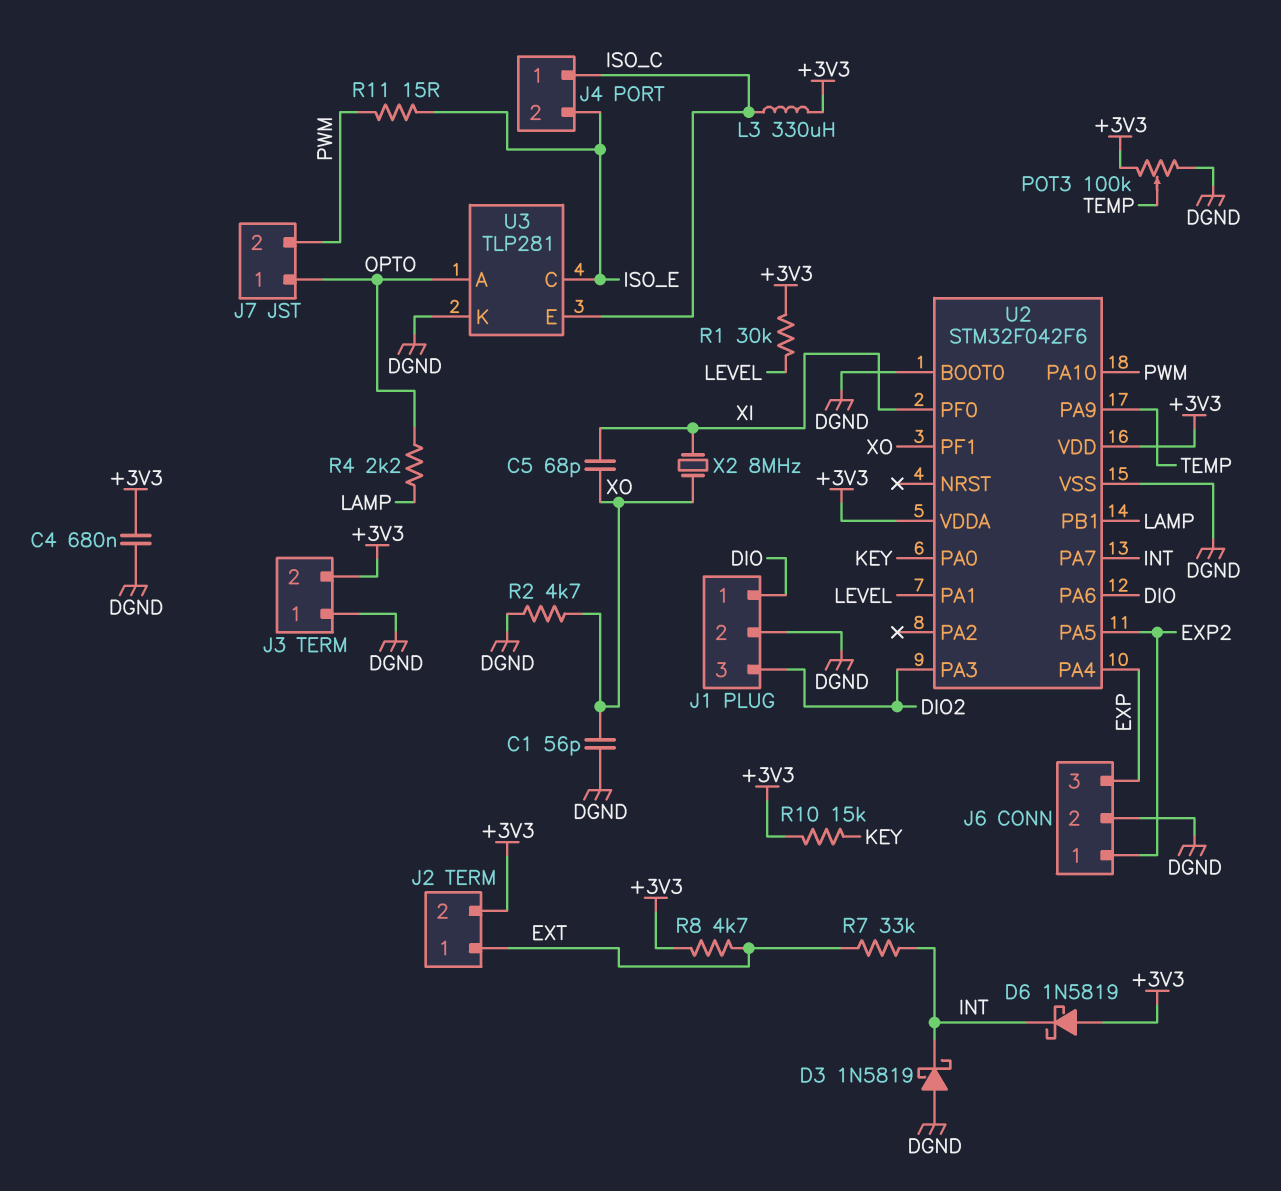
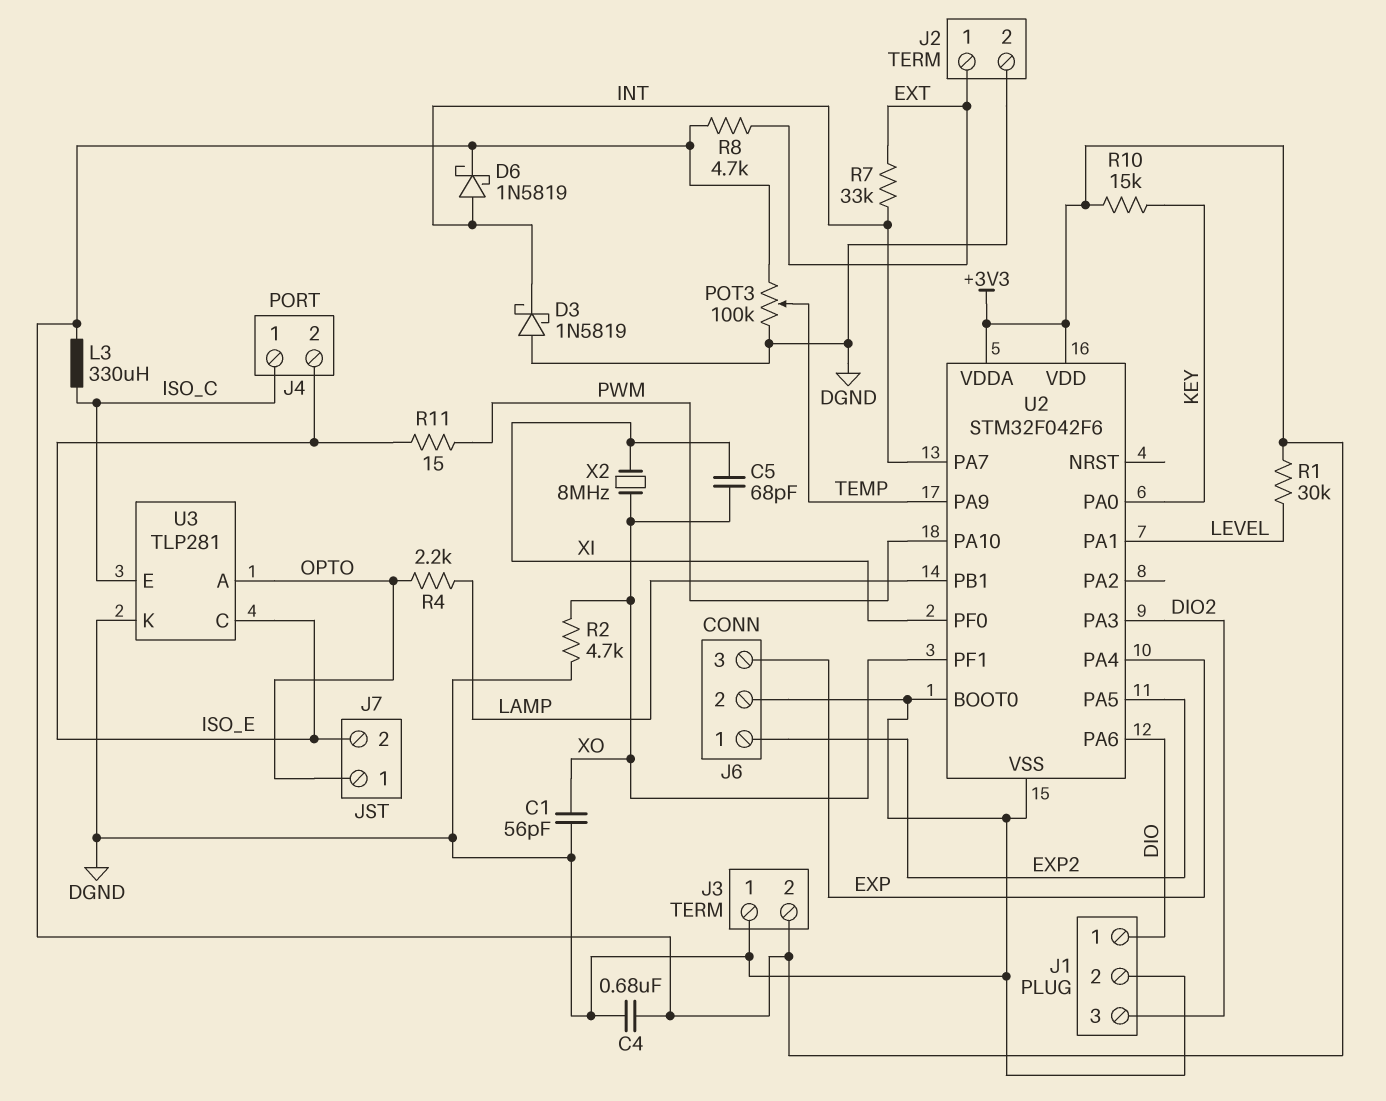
D6: schottky 1N5819 (A +3V3, K INT) -> schottky 1N5819 (A INT, K +3V3)
J2 pin 2: +3V3 -> DGND
J7 pin 2: PWM -> ISO_E

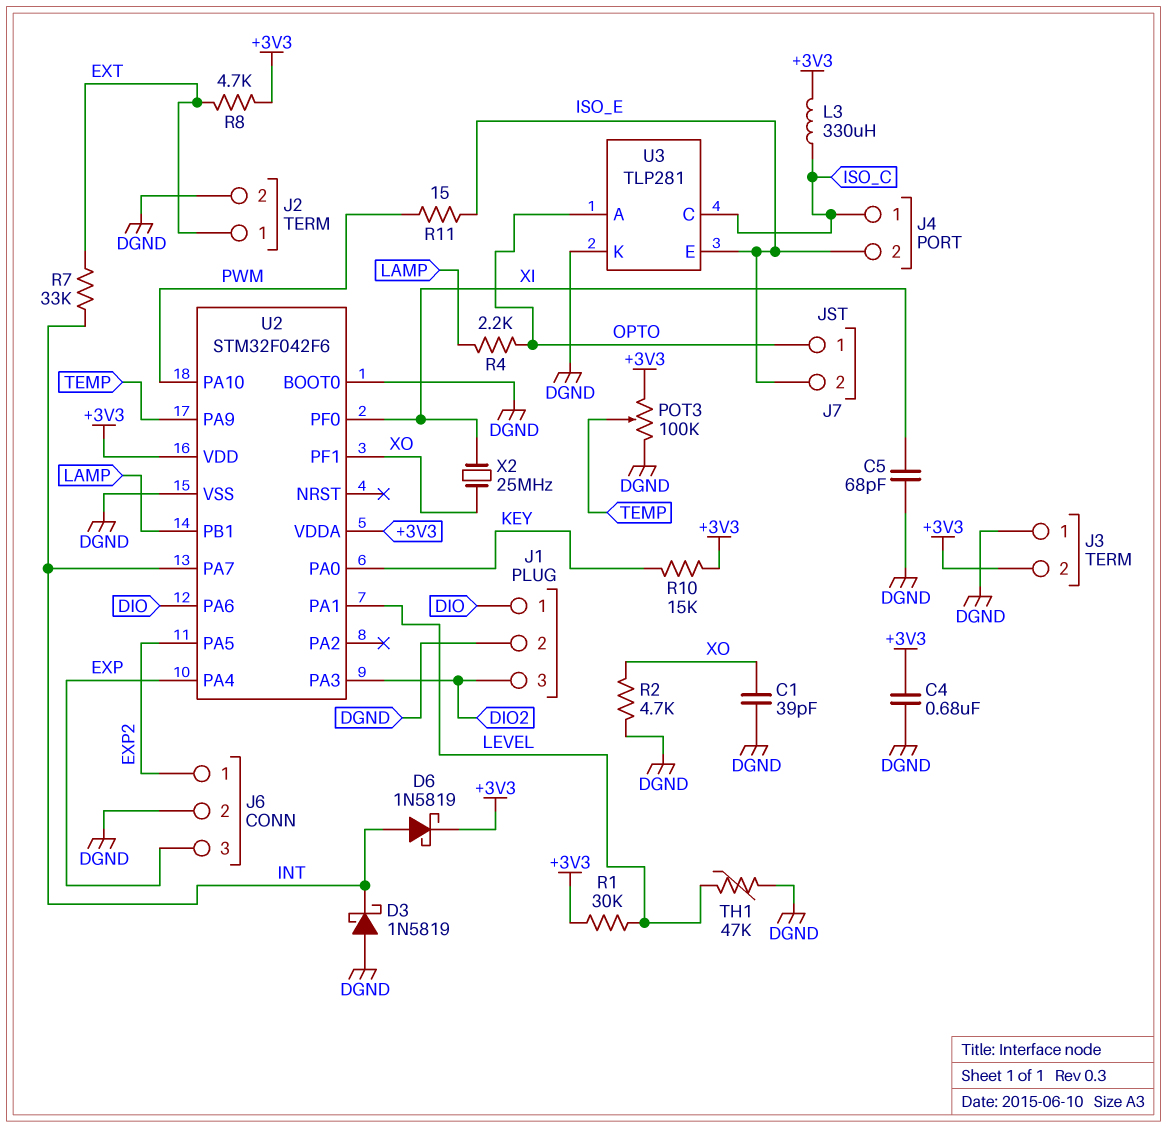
C1: 56pF (DGND, XO) -> 39pF (DGND, XO)
C5: 68pF (XI, XO) -> 68pF (DGND, XI)
TH1: none -> 47k (DGND, LEVEL)
U3 pin C: ISO_E -> ISO_C
U3 pin E: ISO_C -> ISO_E
X2: 8MHz (XI, XO) -> 25MHz (XI, XO)

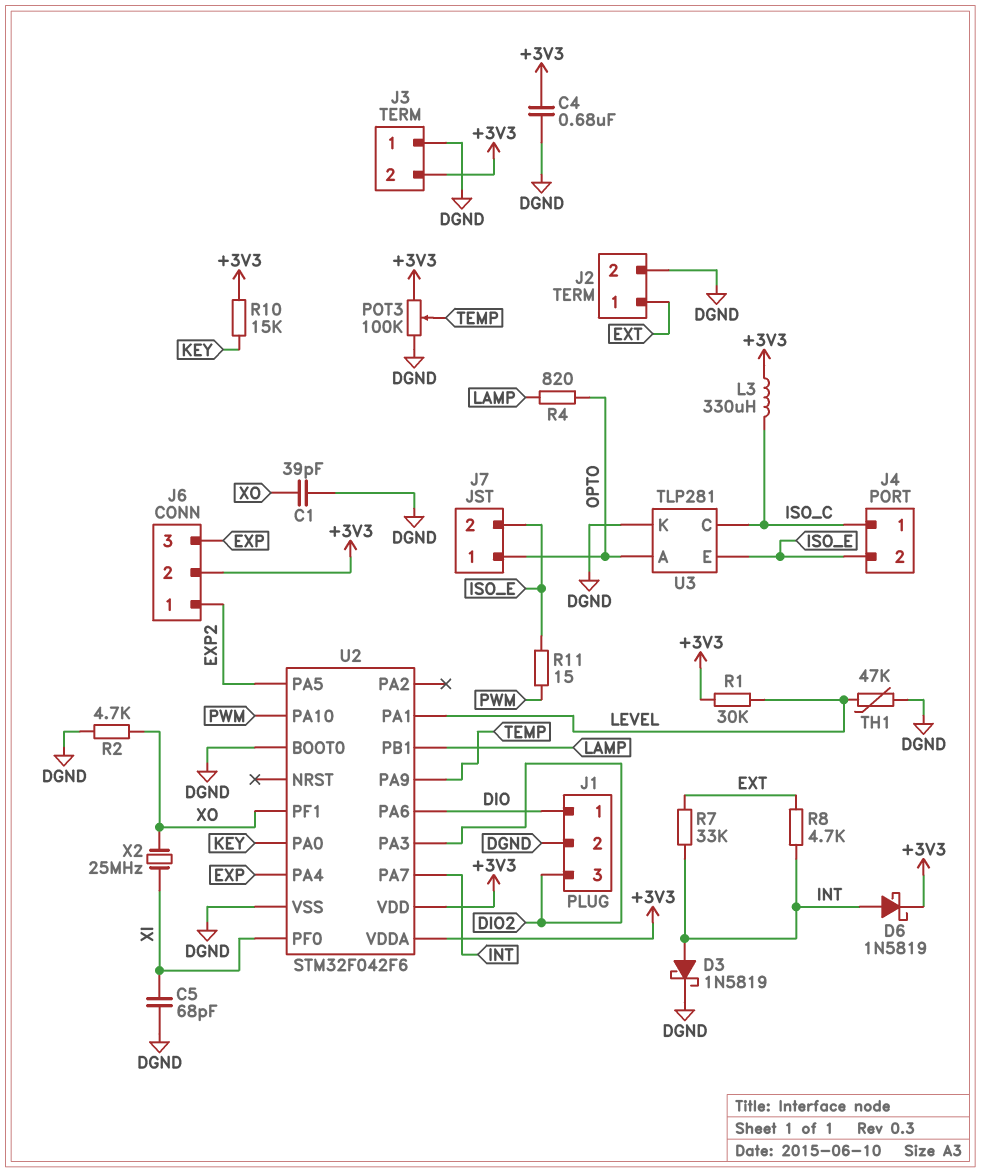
D3: schottky 1N5819 (A DGND, K INT) -> schottky 1N5819 (A INT, K DGND)
J6 pin 2: DGND -> +3V3
R4: 2.2k (LAMP, OPTO) -> 820 (LAMP, OPTO)
R8: 4.7k (+3V3, EXT) -> 4.7k (EXT, INT)

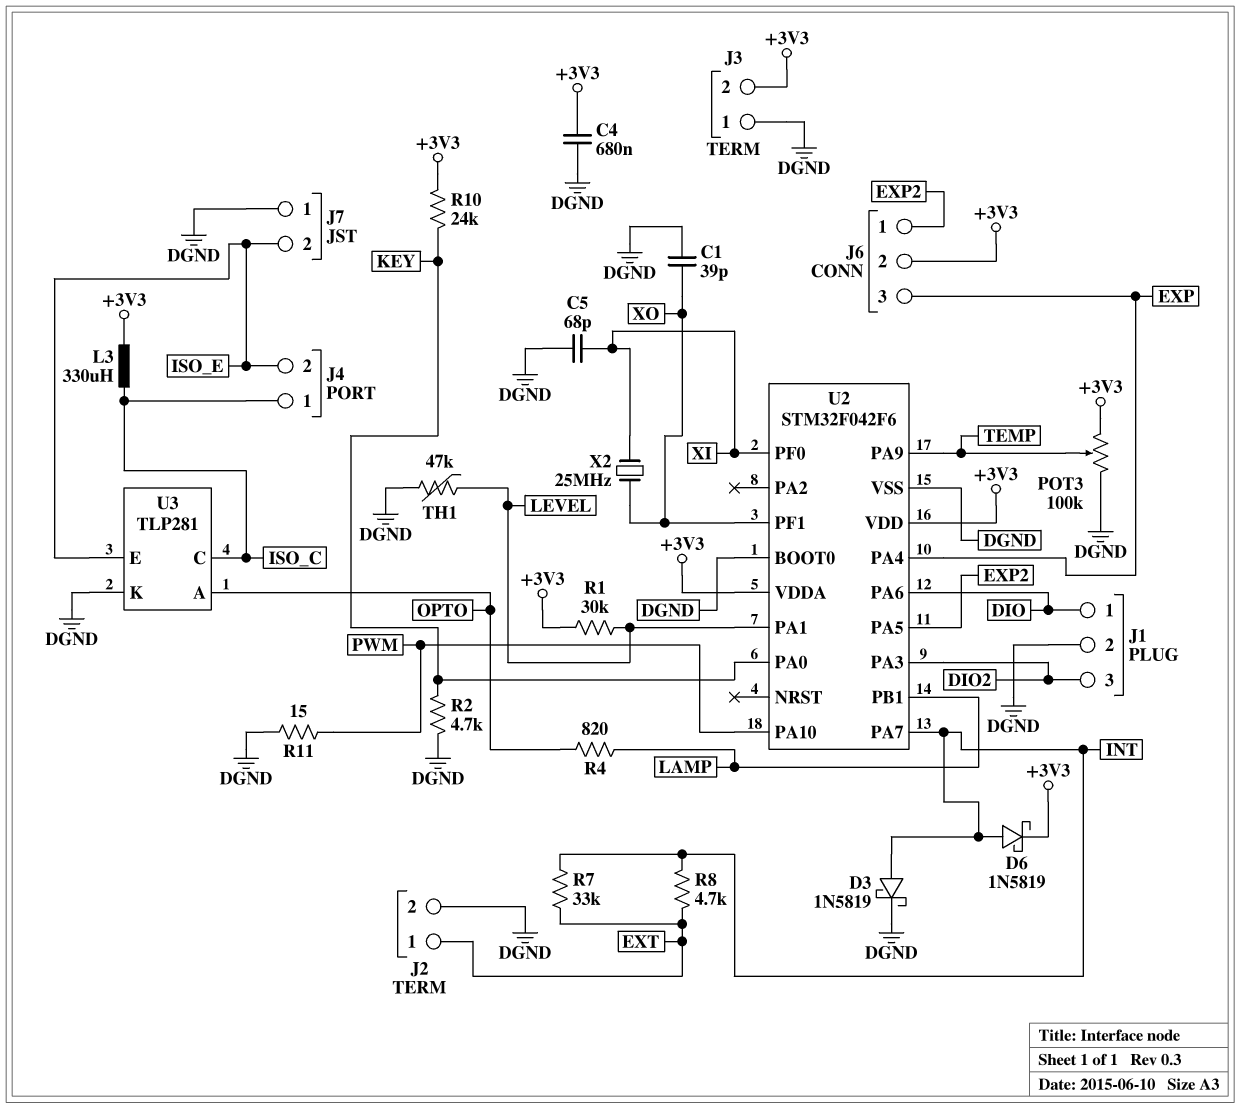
J7 pin 1: OPTO -> DGND
R2: 4.7k (DGND, XO) -> 4.7k (DGND, KEY)
R10: 15k (+3V3, KEY) -> 24k (+3V3, KEY)
R11: 15 (ISO_E, PWM) -> 15 (DGND, PWM)

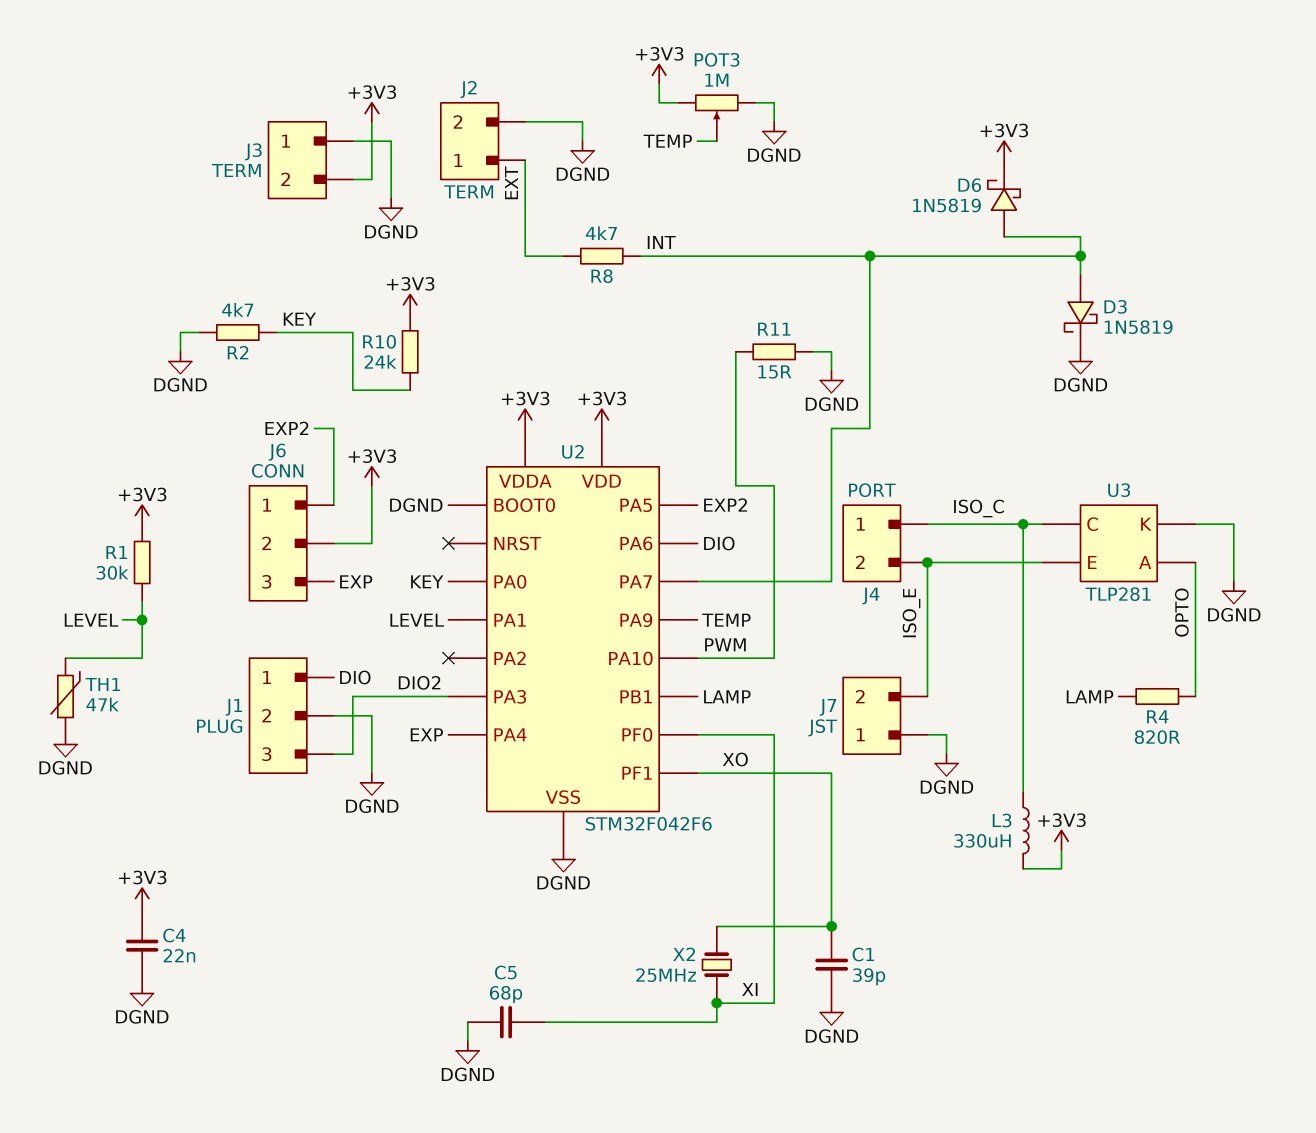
C4: 680nF (+3V3, DGND) -> 22nF (+3V3, DGND)
POT3: 100k (+3V3, DGND, wiper TEMP) -> 1M (+3V3, DGND, wiper TEMP)
R7: 33k (EXT, INT) -> none

